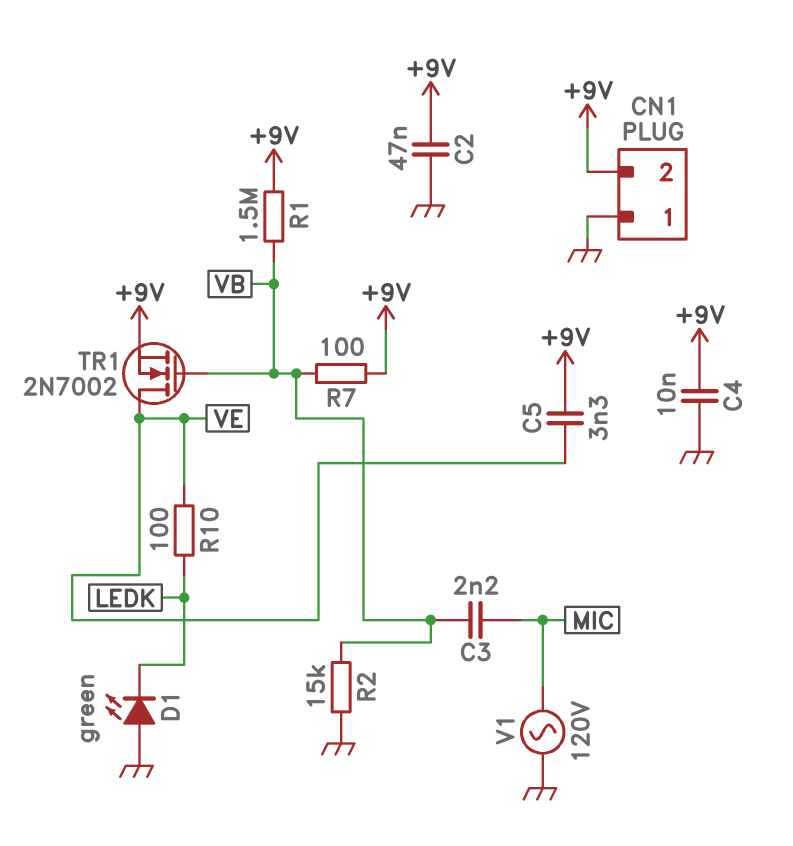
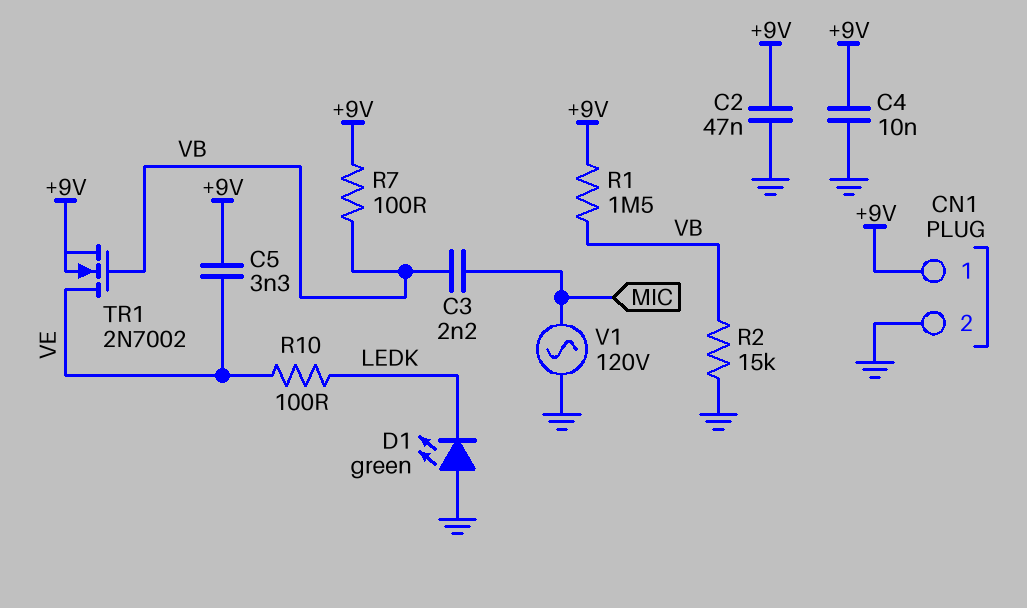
CN1 pin 1: GND -> +9V
CN1 pin 2: +9V -> GND

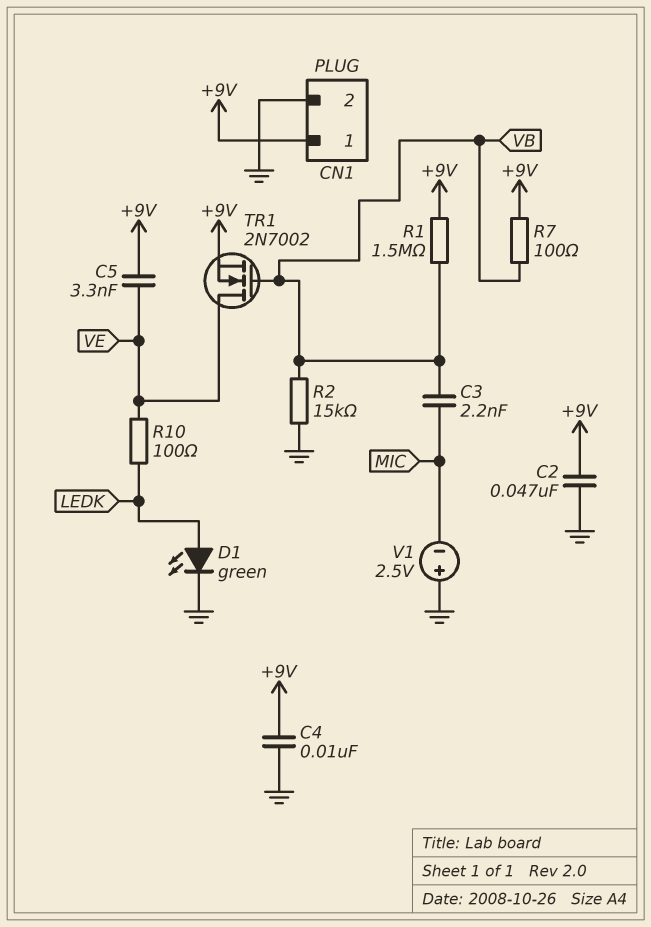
D1: LED green (A GND, K LEDK) -> LED green (A LEDK, K GND)
V1: AC 120V (GND, MIC) -> 2.5V (plus GND, minus MIC)

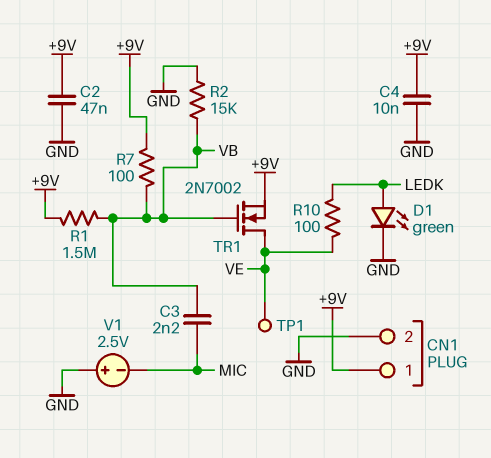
C5: 3.3nF (+9V, VE) -> none
TP1: none -> test point (VE)

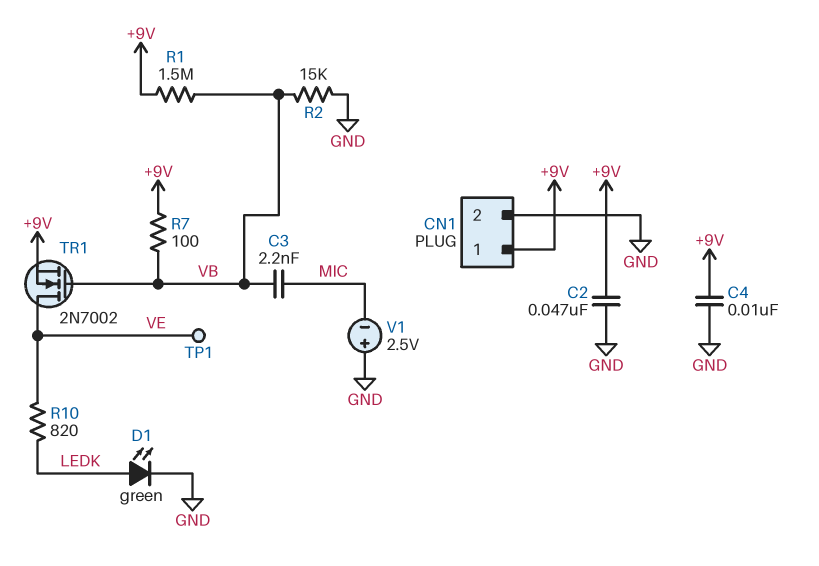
R10: 100 (LEDK, VE) -> 820 (LEDK, VE)

